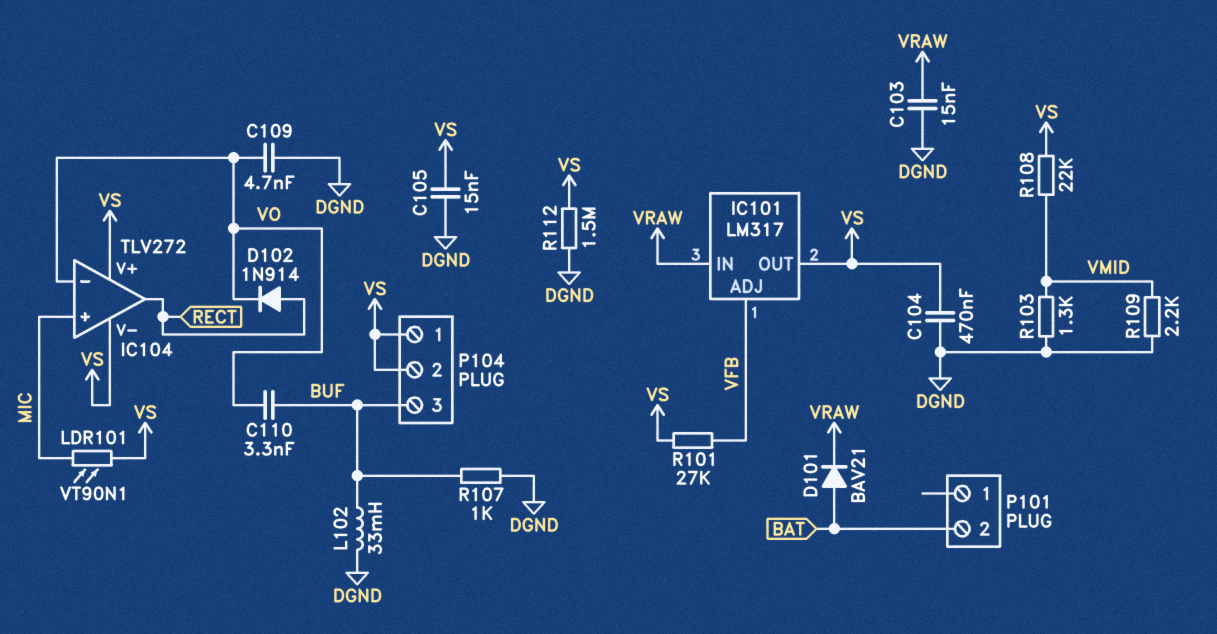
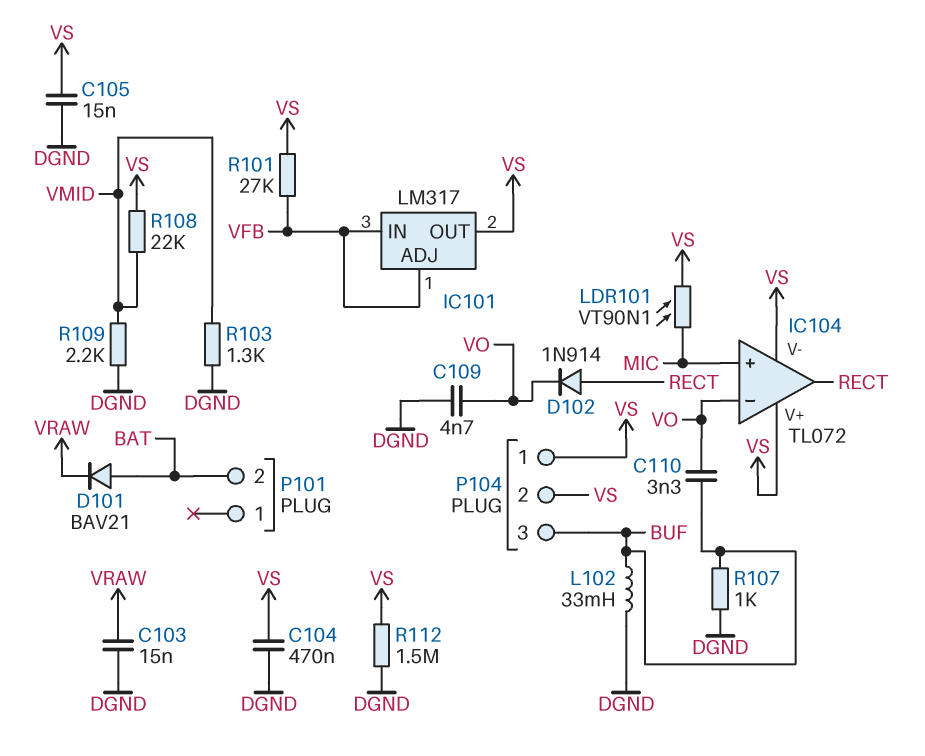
IC101 pin IN: VRAW -> VFB
IC104: TLV272 -> TL072

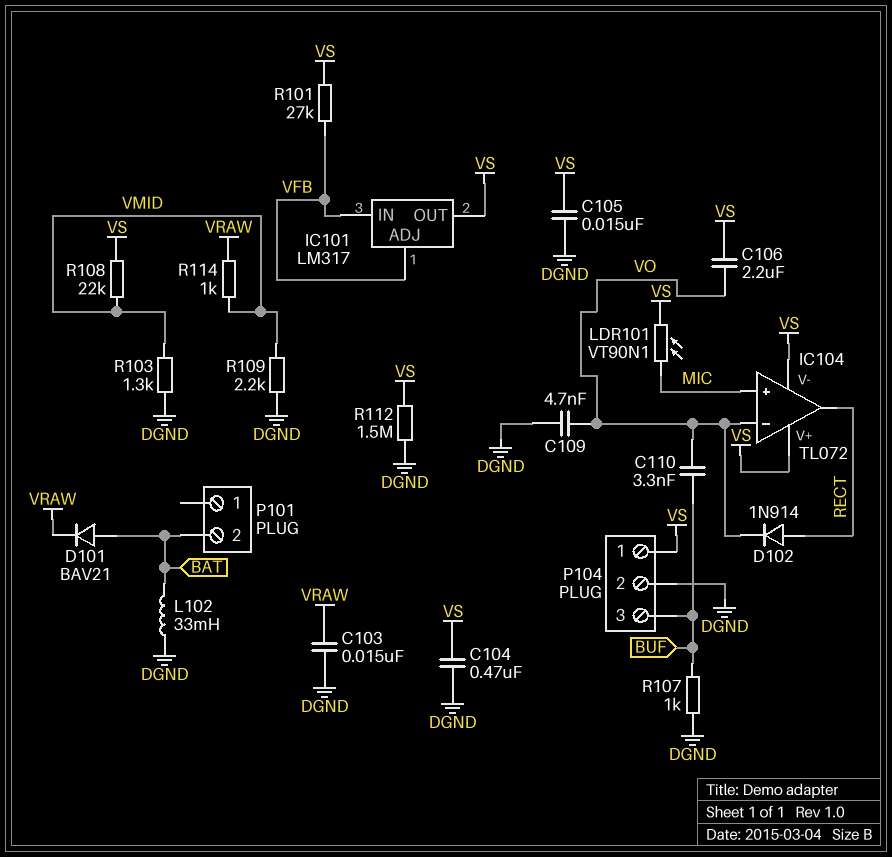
C106: none -> 2.2uF (VO, VS)
L102: 33mH (BUF, DGND) -> 33mH (BAT, DGND)
P104 pin 2: VS -> DGND
R114: none -> 1k (VMID, VRAW)

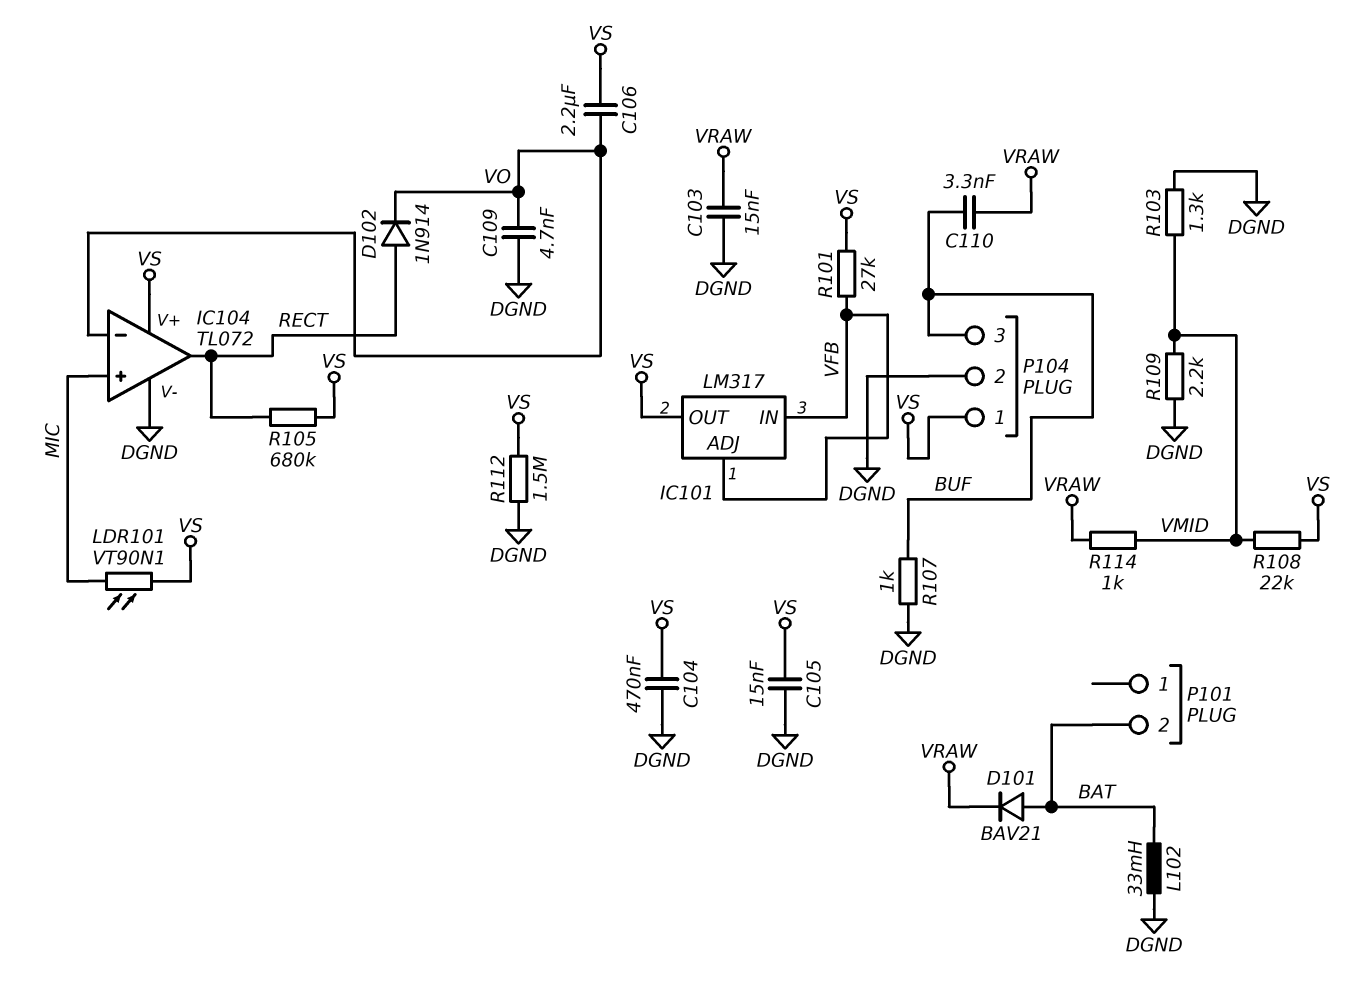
C110: 3.3nF (BUF, VO) -> 3.3nF (BUF, VRAW)
IC104 pin V-: VS -> DGND
R105: none -> 680k (RECT, VS)

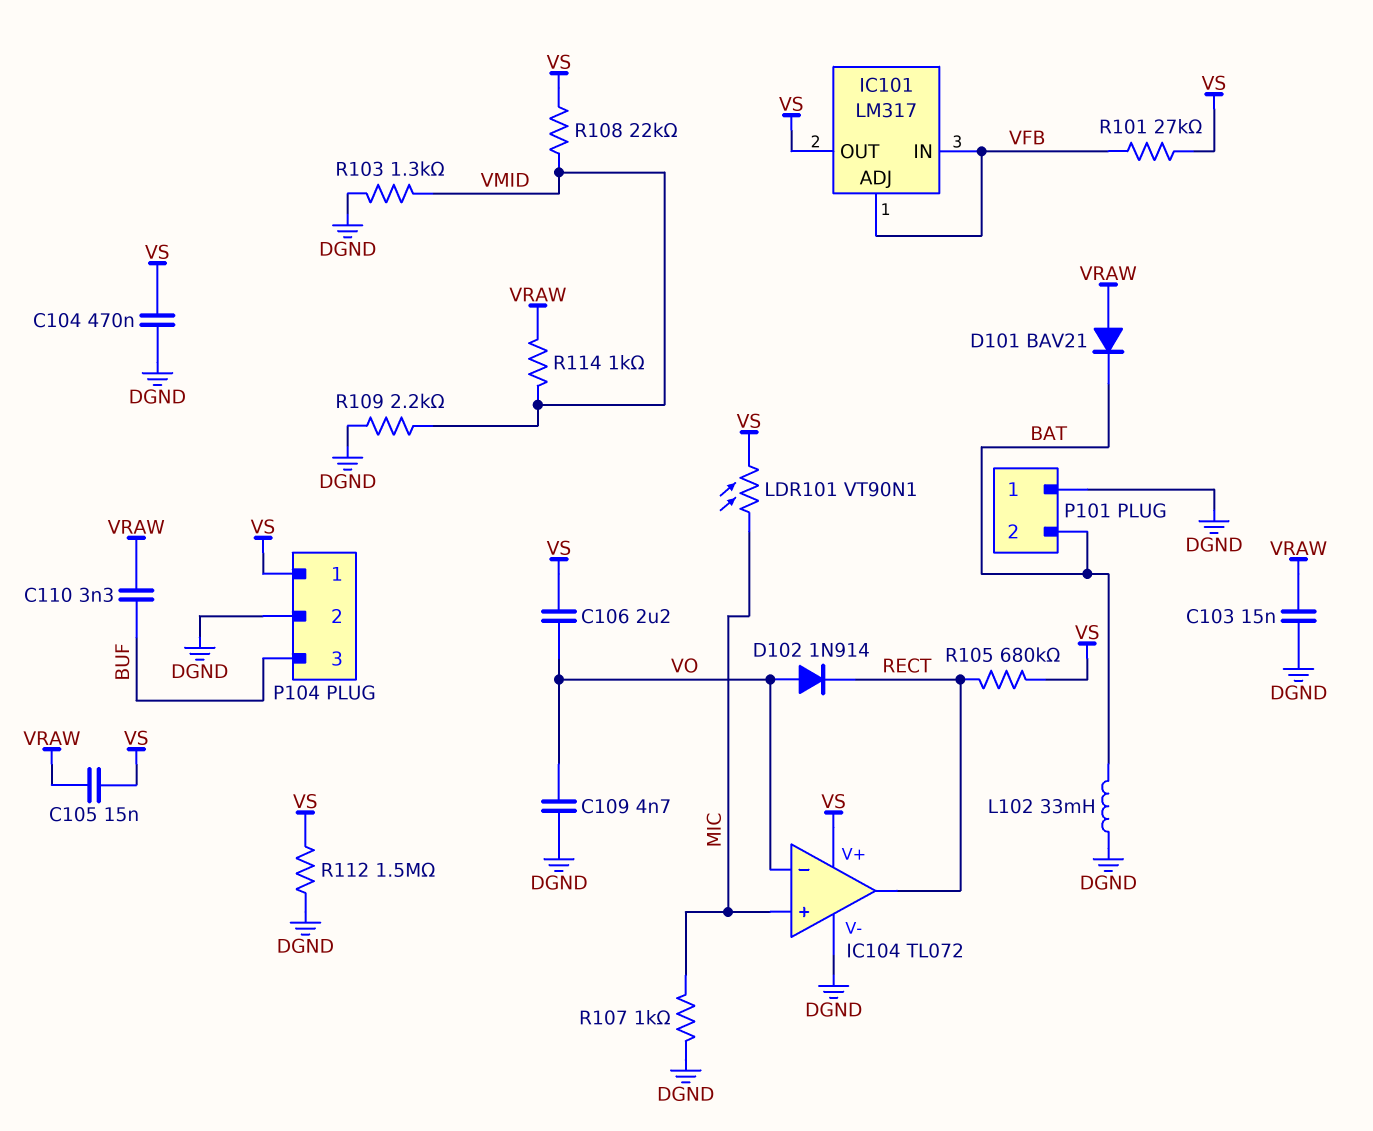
C105: 15nF (DGND, VS) -> 15nF (VRAW, VS)
D101: diode BAV21 (A BAT, K VRAW) -> diode BAV21 (A VRAW, K BAT)
D102: diode 1N914 (A RECT, K VO) -> diode 1N914 (A VO, K RECT)
P101 pin 1: none -> DGND
R107: 1k (BUF, DGND) -> 1k (DGND, MIC)

